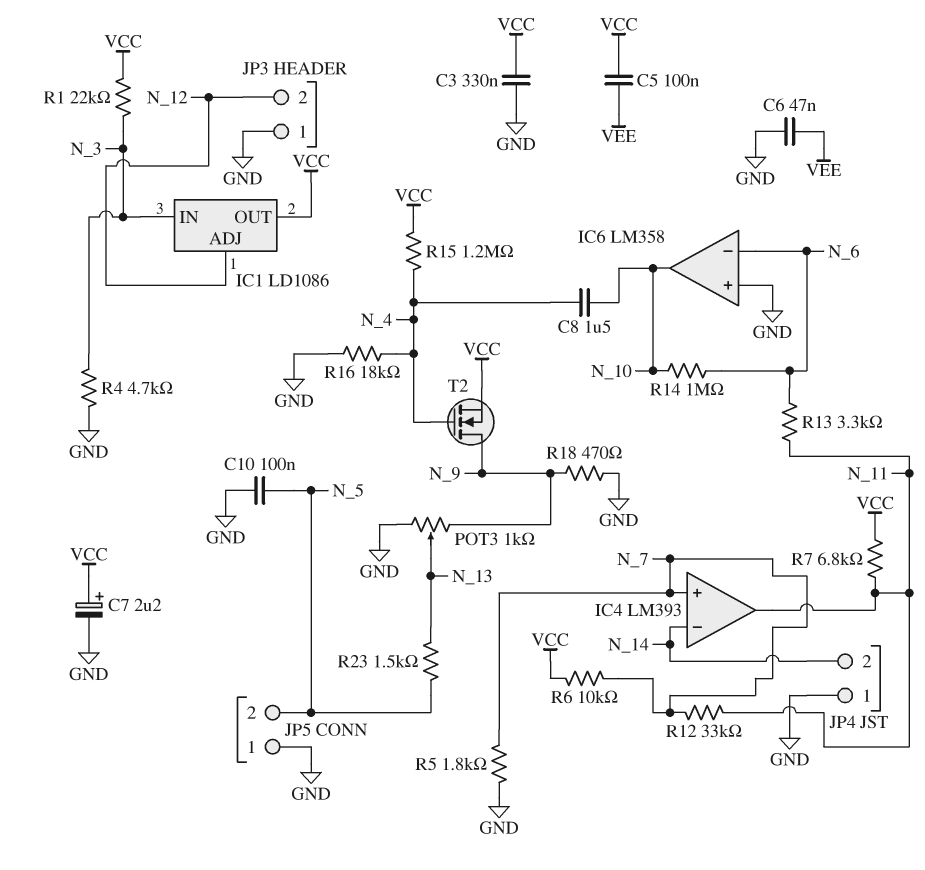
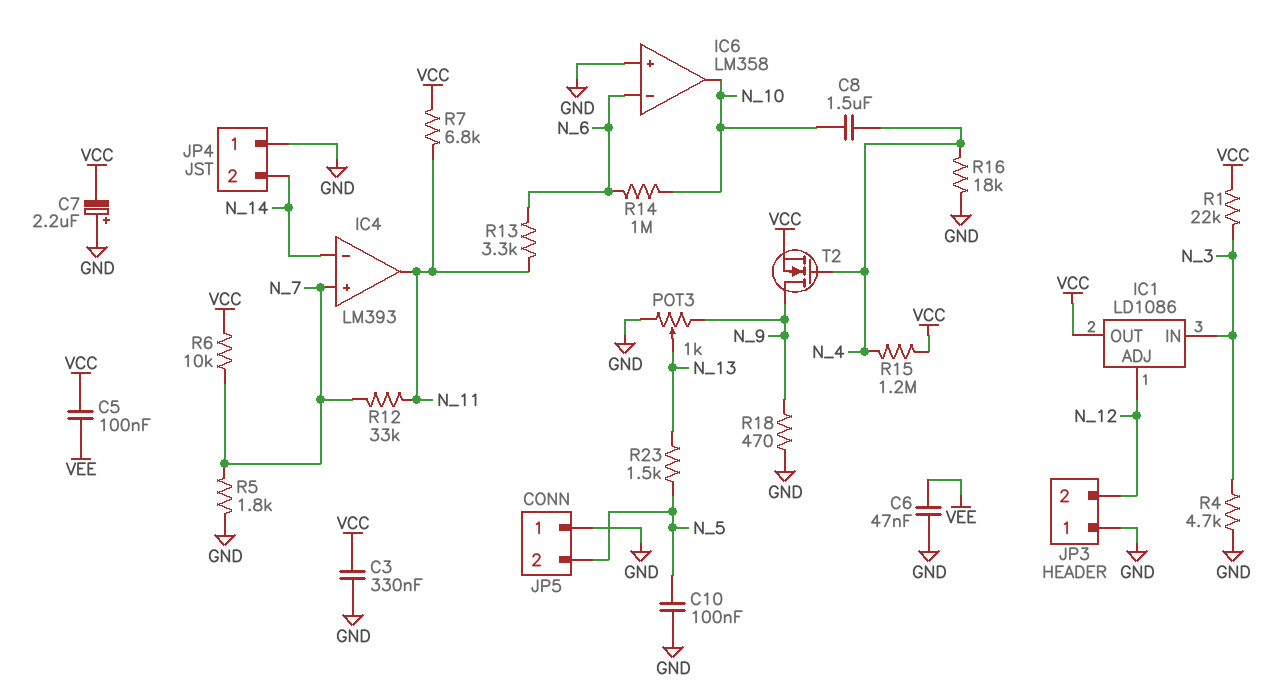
C7: 2.2uF (plus VCC, minus GND) -> 2.2uF (plus GND, minus VCC)

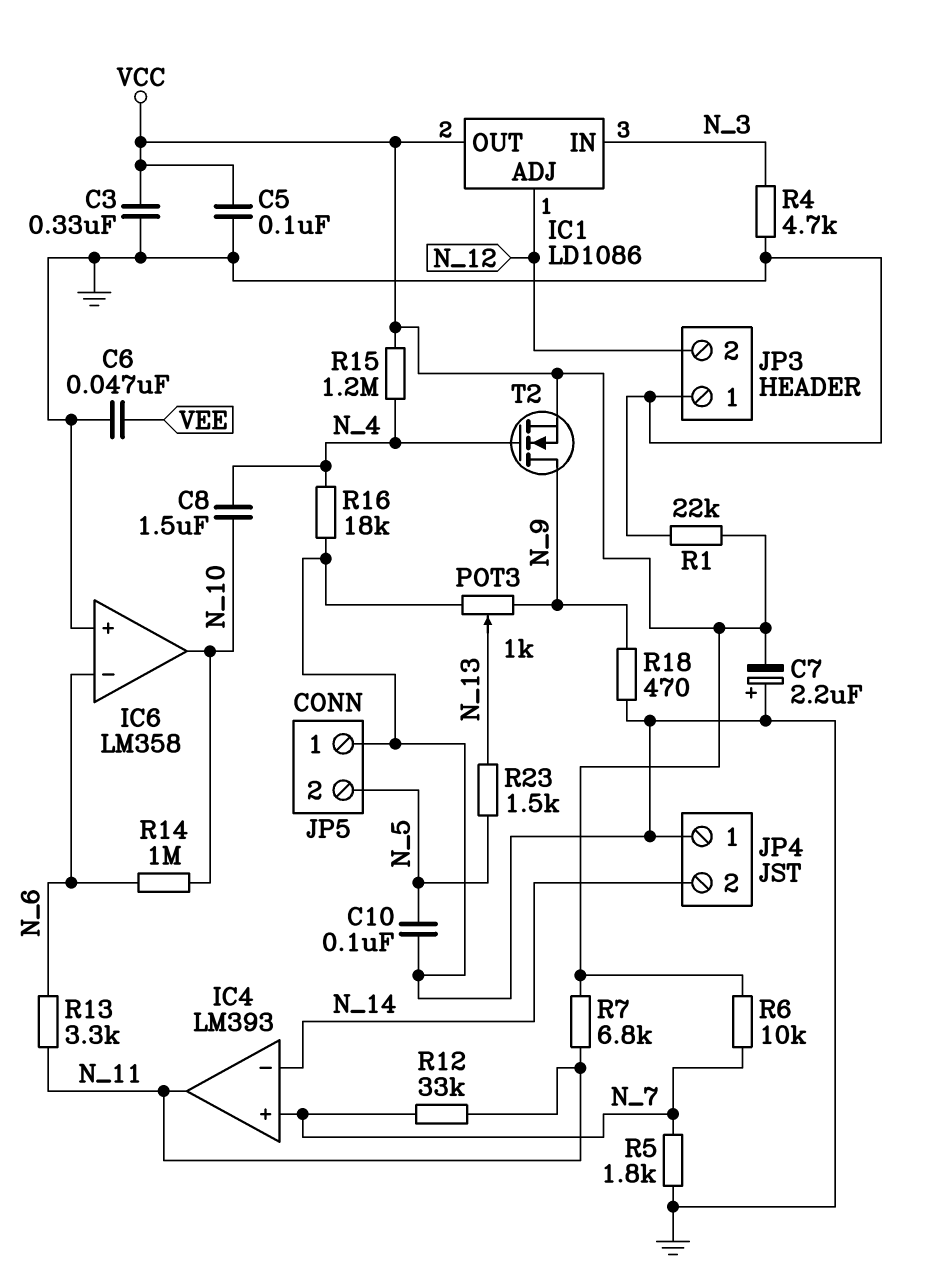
C5: 100nF (VCC, VEE) -> 100nF (GND, VCC)
R1: 22k (N_3, VCC) -> 22k (GND, VCC)

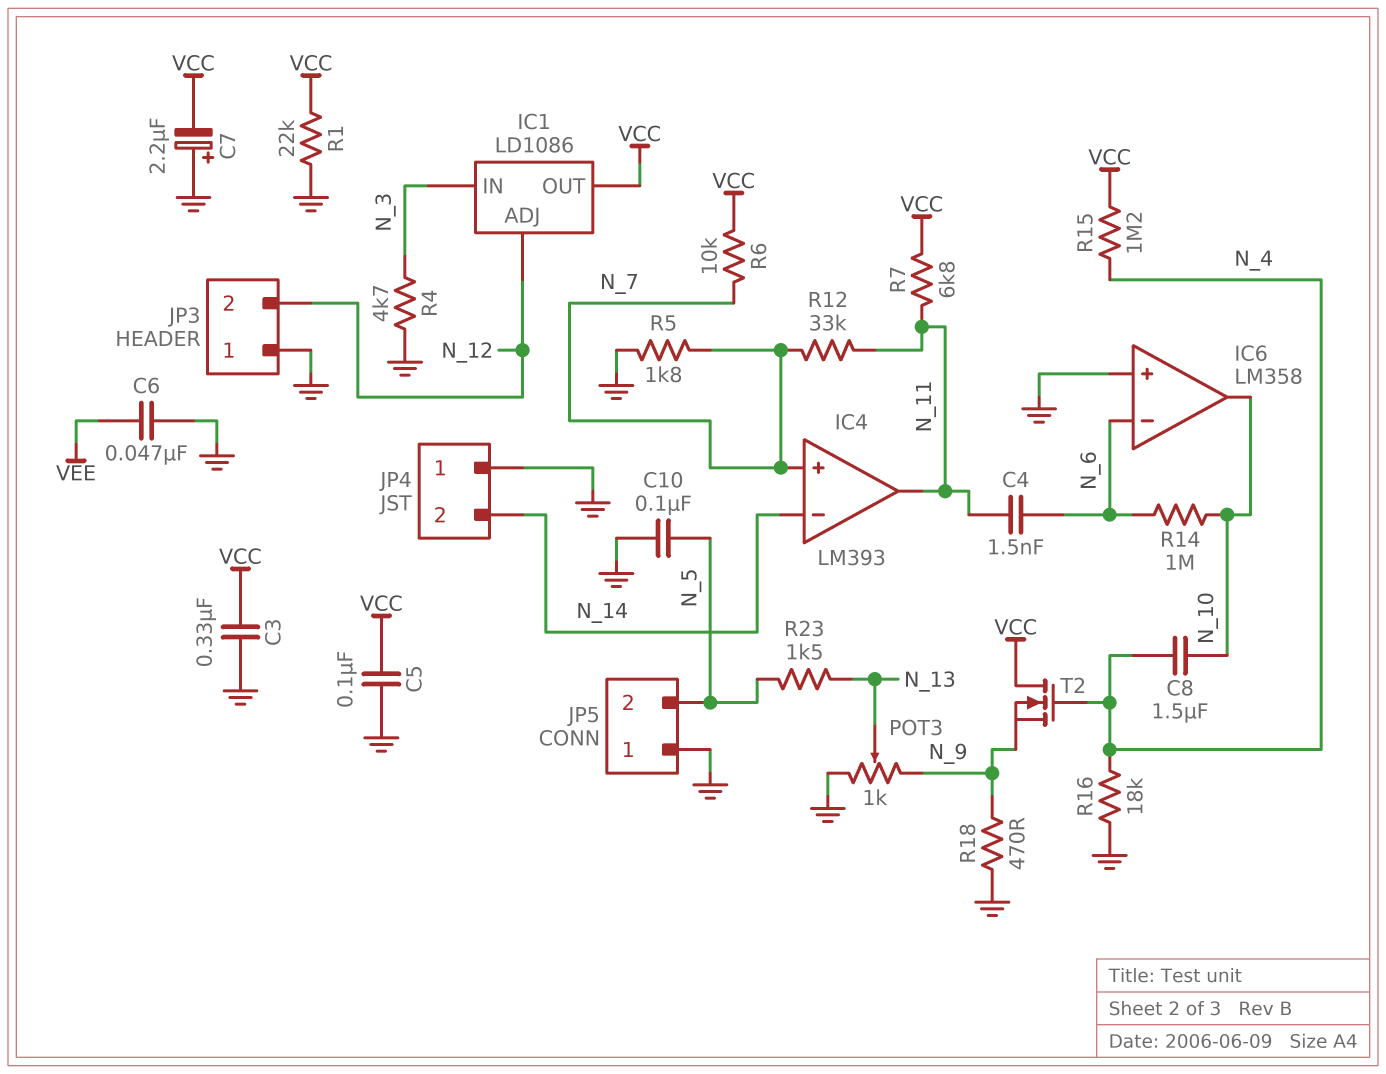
C4: none -> 1.5nF (N_6, N_11)
R13: 3.3k (N_6, N_11) -> none
T2: NMOS (G N_4, D N_9, S VCC) -> NMOS (G N_4, D VCC, S N_9)

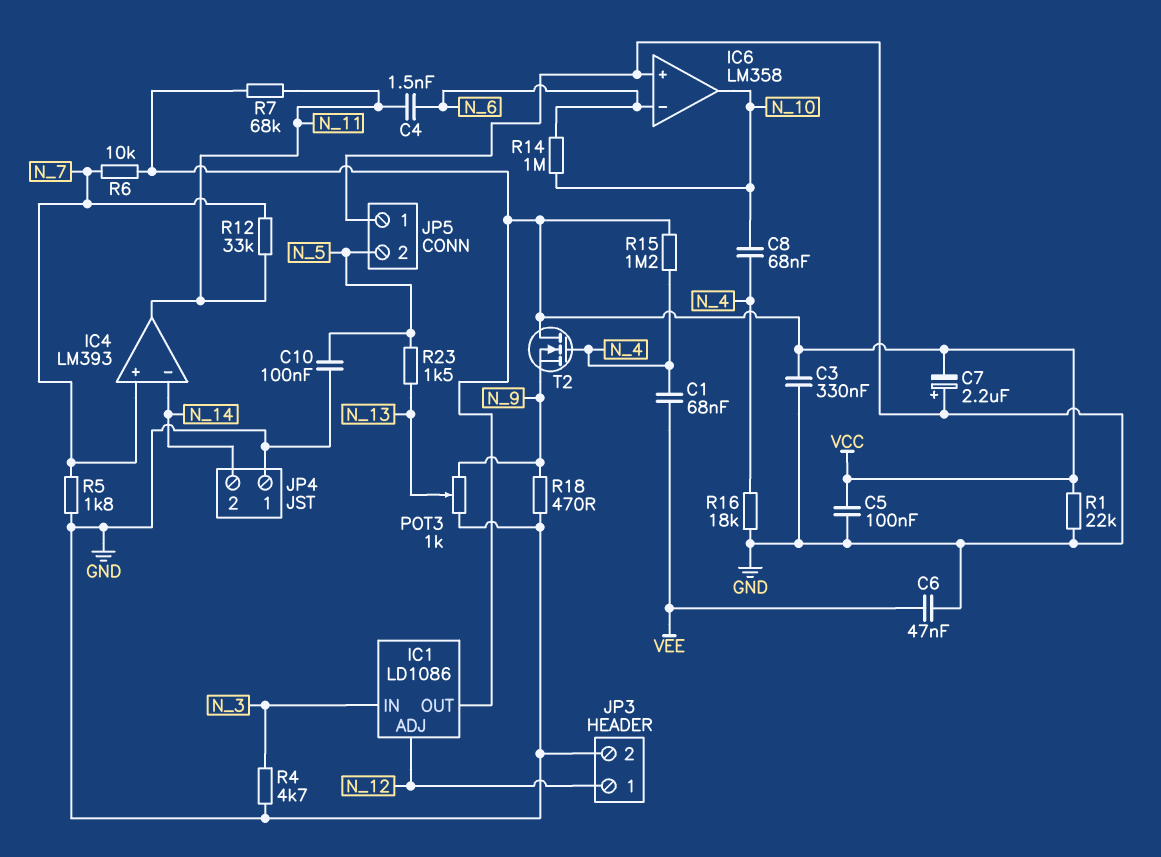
C1: none -> 68nF (N_4, VEE)
C8: 1.5uF (N_4, N_10) -> 68nF (N_4, N_10)
JP3 pin 1: GND -> N_12
JP3 pin 2: N_12 -> GND
R7: 6.8k (N_11, VCC) -> 68k (N_11, VCC)

